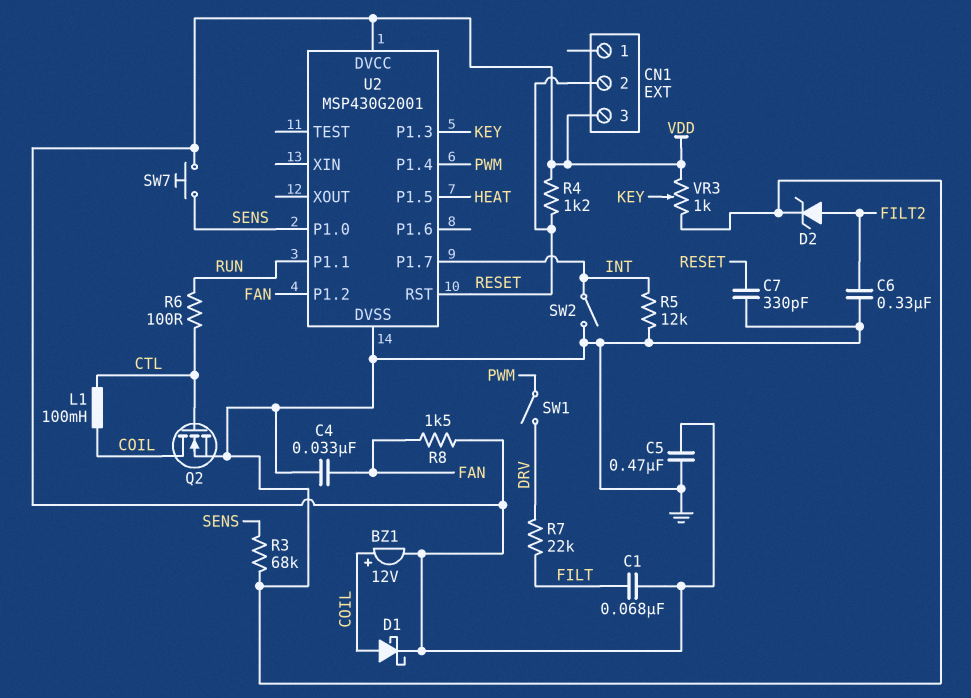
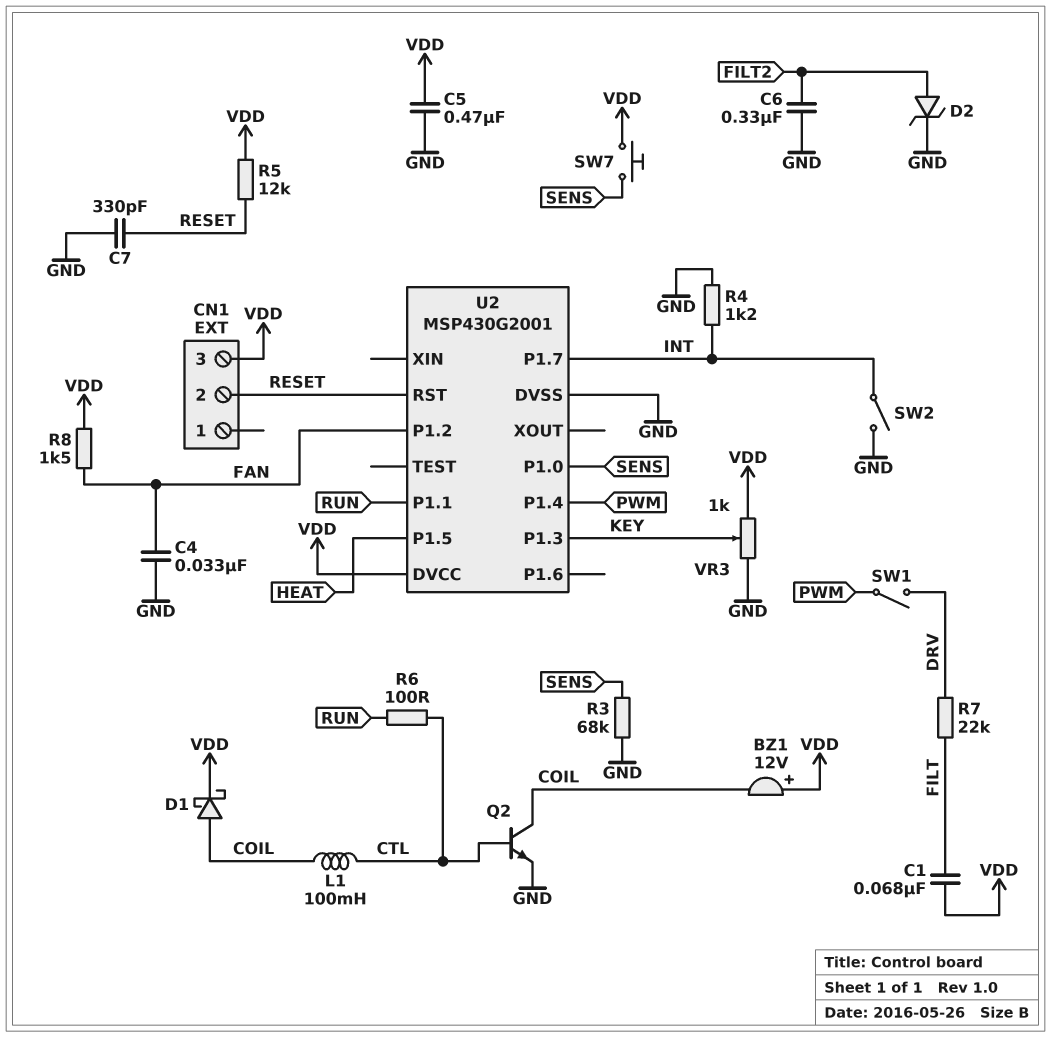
BZ1: buzzer 12V (plus COIL, minus VDD) -> buzzer 12V (plus VDD, minus COIL)
Q2: NMOS (G CTL, D COIL, S GND) -> NPN (B CTL, C COIL, E GND)
R4: 1.2k (RESET, VDD) -> 1.2k (GND, INT)
R5: 12k (GND, INT) -> 12k (RESET, VDD)

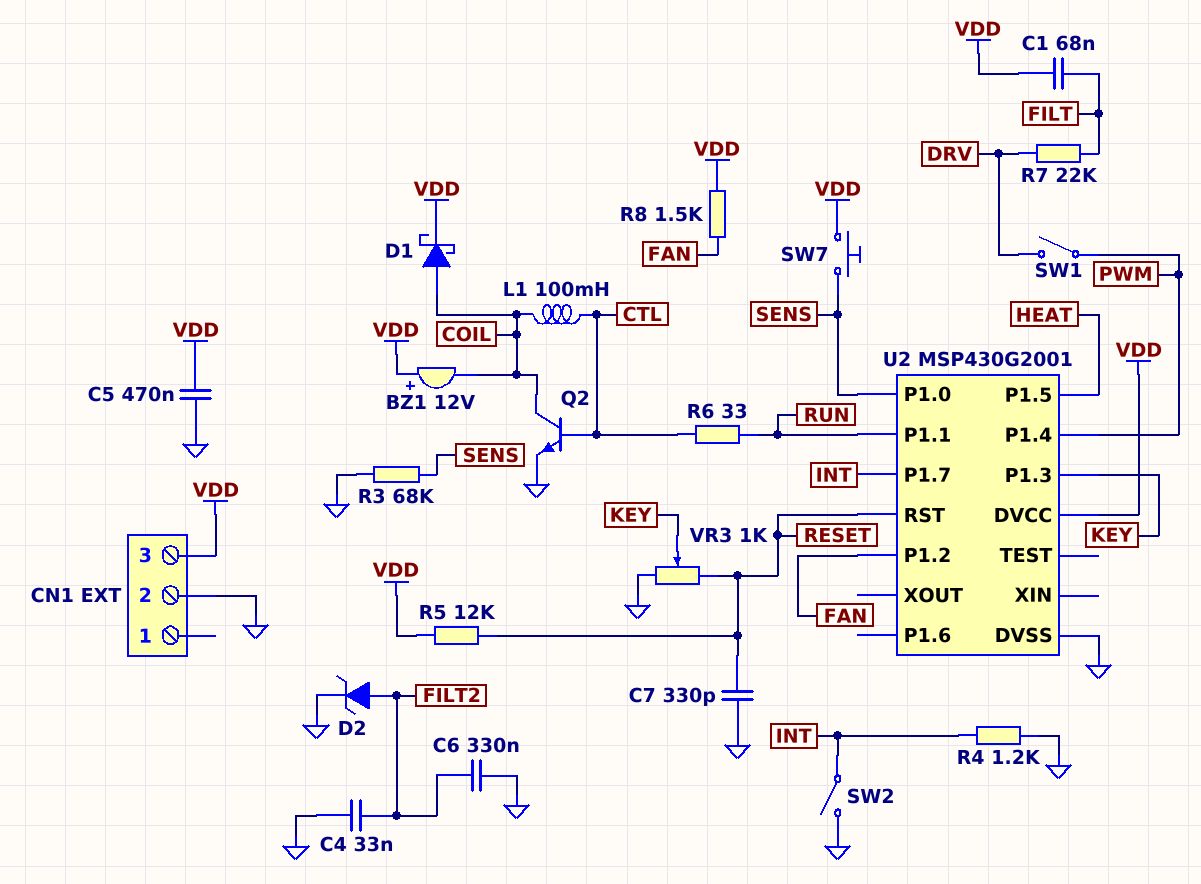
C4: 33nF (FAN, GND) -> 33nF (FILT2, GND)
CN1 pin 2: RESET -> GND
R6: 100 (CTL, RUN) -> 33 (CTL, RUN)
VR3: 1k (GND, VDD, wiper KEY) -> 1k (GND, RESET, wiper KEY)

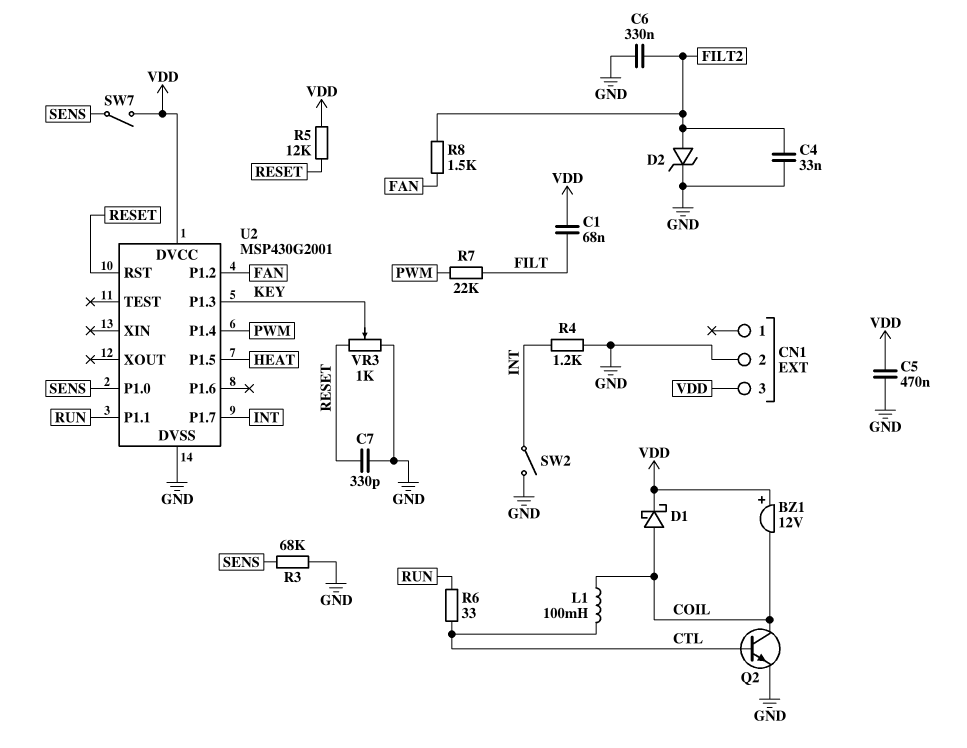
R7: 22k (DRV, FILT) -> 22k (FILT, PWM)
R8: 1.5k (FAN, VDD) -> 1.5k (FAN, FILT2)
SW1: switch (DRV, PWM) -> none
SW7: button (SENS, VDD) -> switch (SENS, VDD)

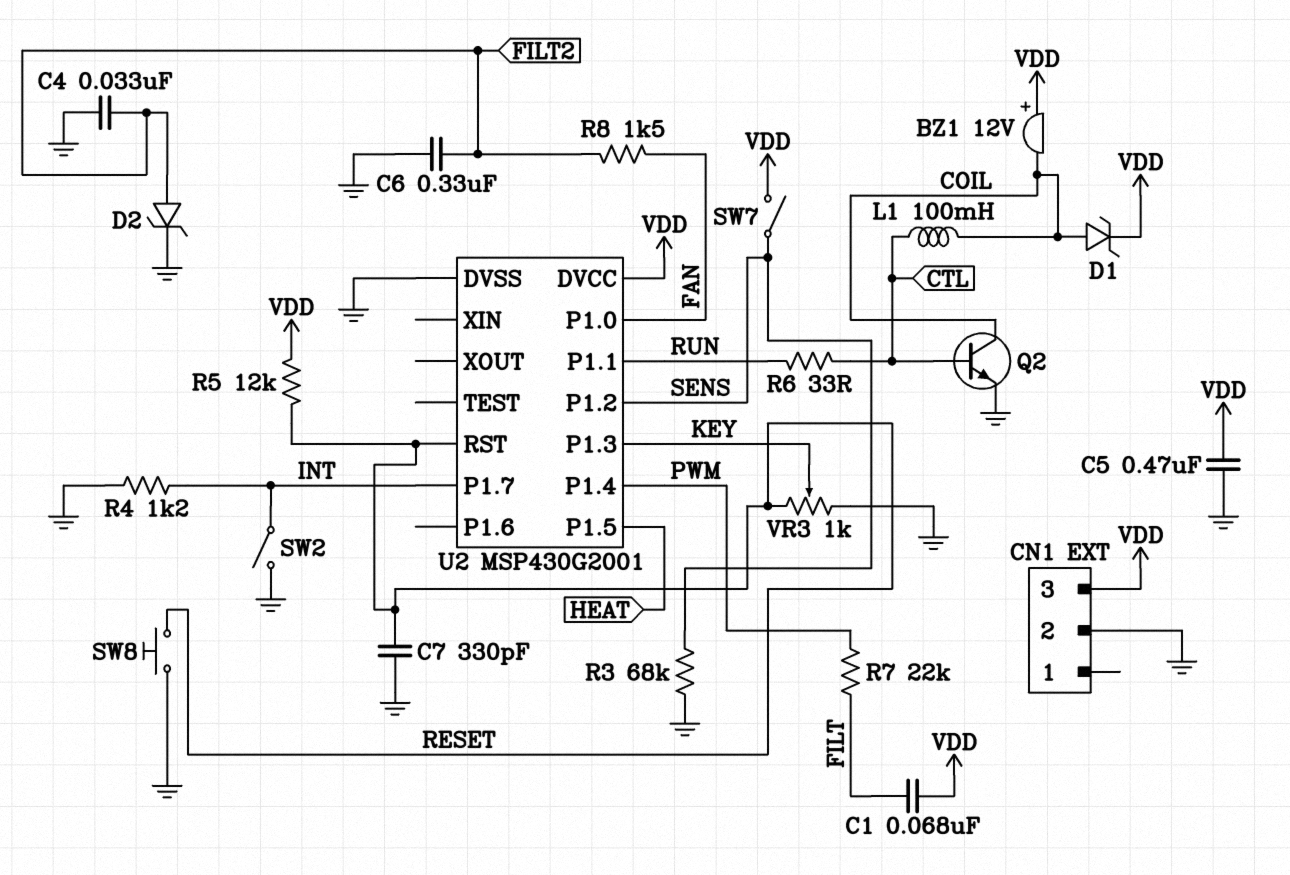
D1: schottky (A COIL, K VDD) -> zener (A COIL, K VDD)
SW8: none -> button (GND, RESET)
U2 pin P1.0: SENS -> FAN
U2 pin P1.2: FAN -> SENS

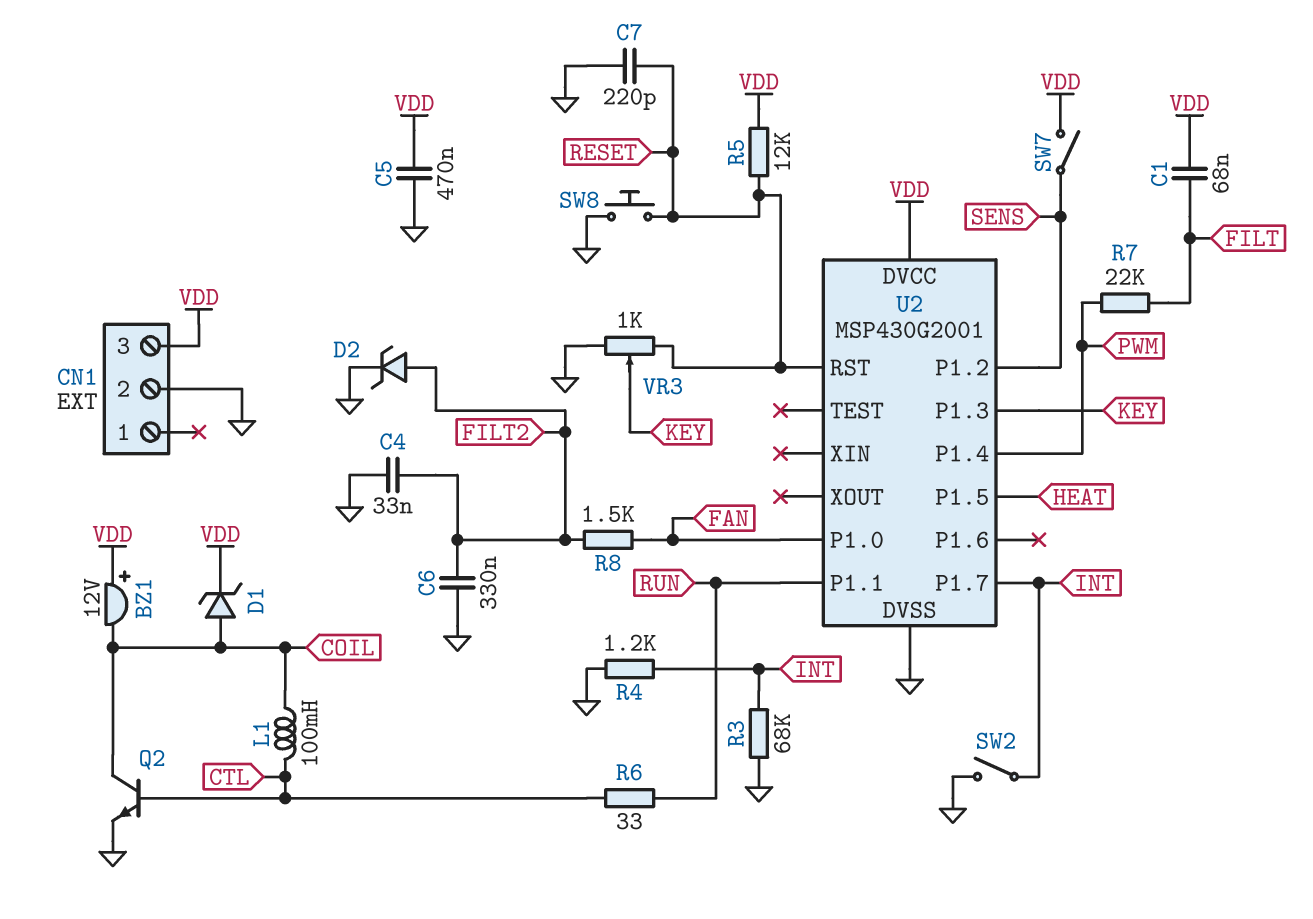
C7: 330pF (GND, RESET) -> 220pF (GND, RESET)
R3: 68k (GND, SENS) -> 68k (GND, INT)

